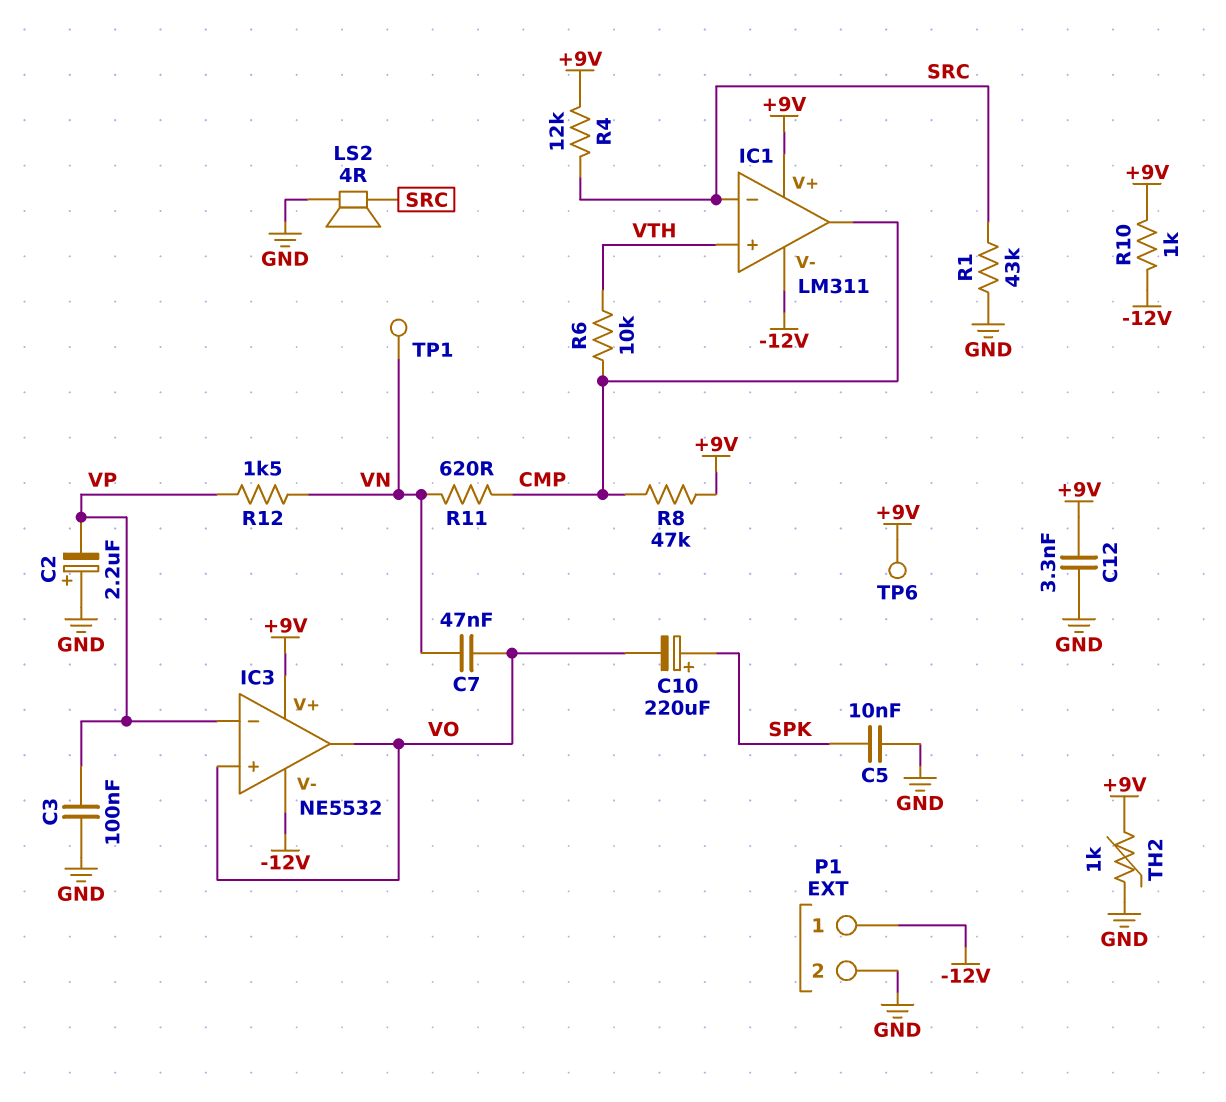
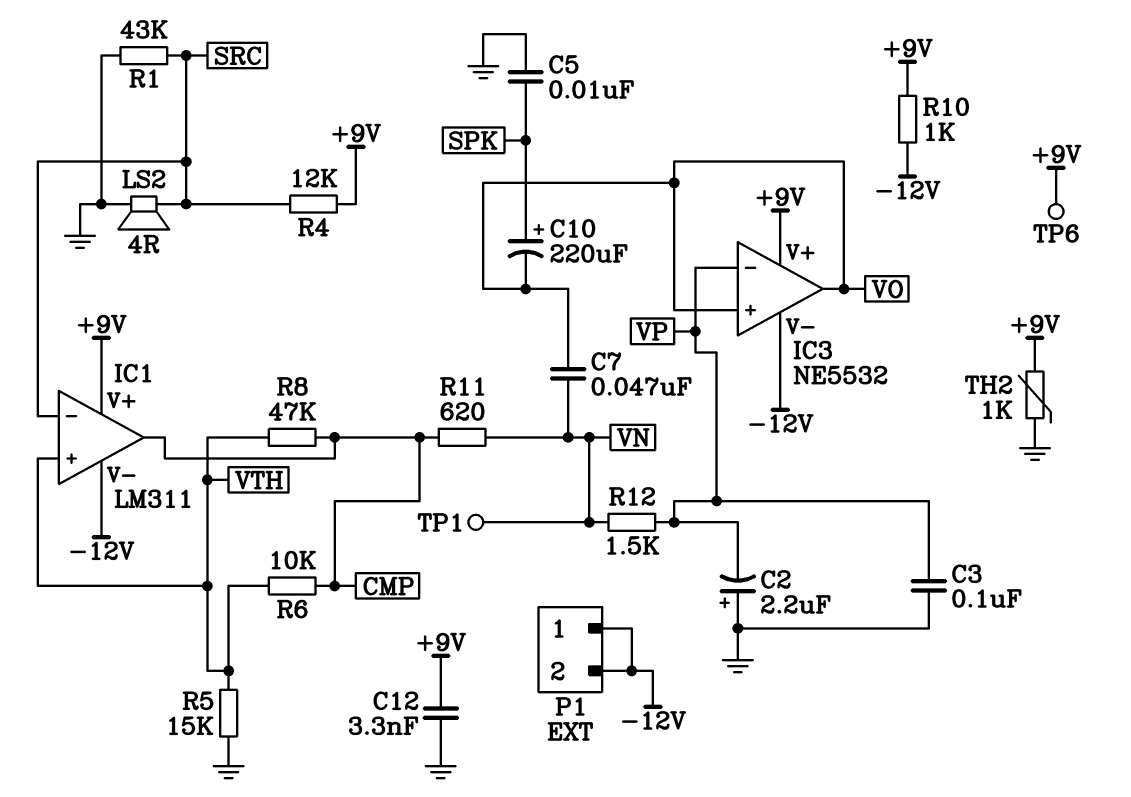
P1 pin 2: GND -> -12V
R5: none -> 15k (GND, VTH)
R8: 47k (+9V, CMP) -> 47k (CMP, VTH)

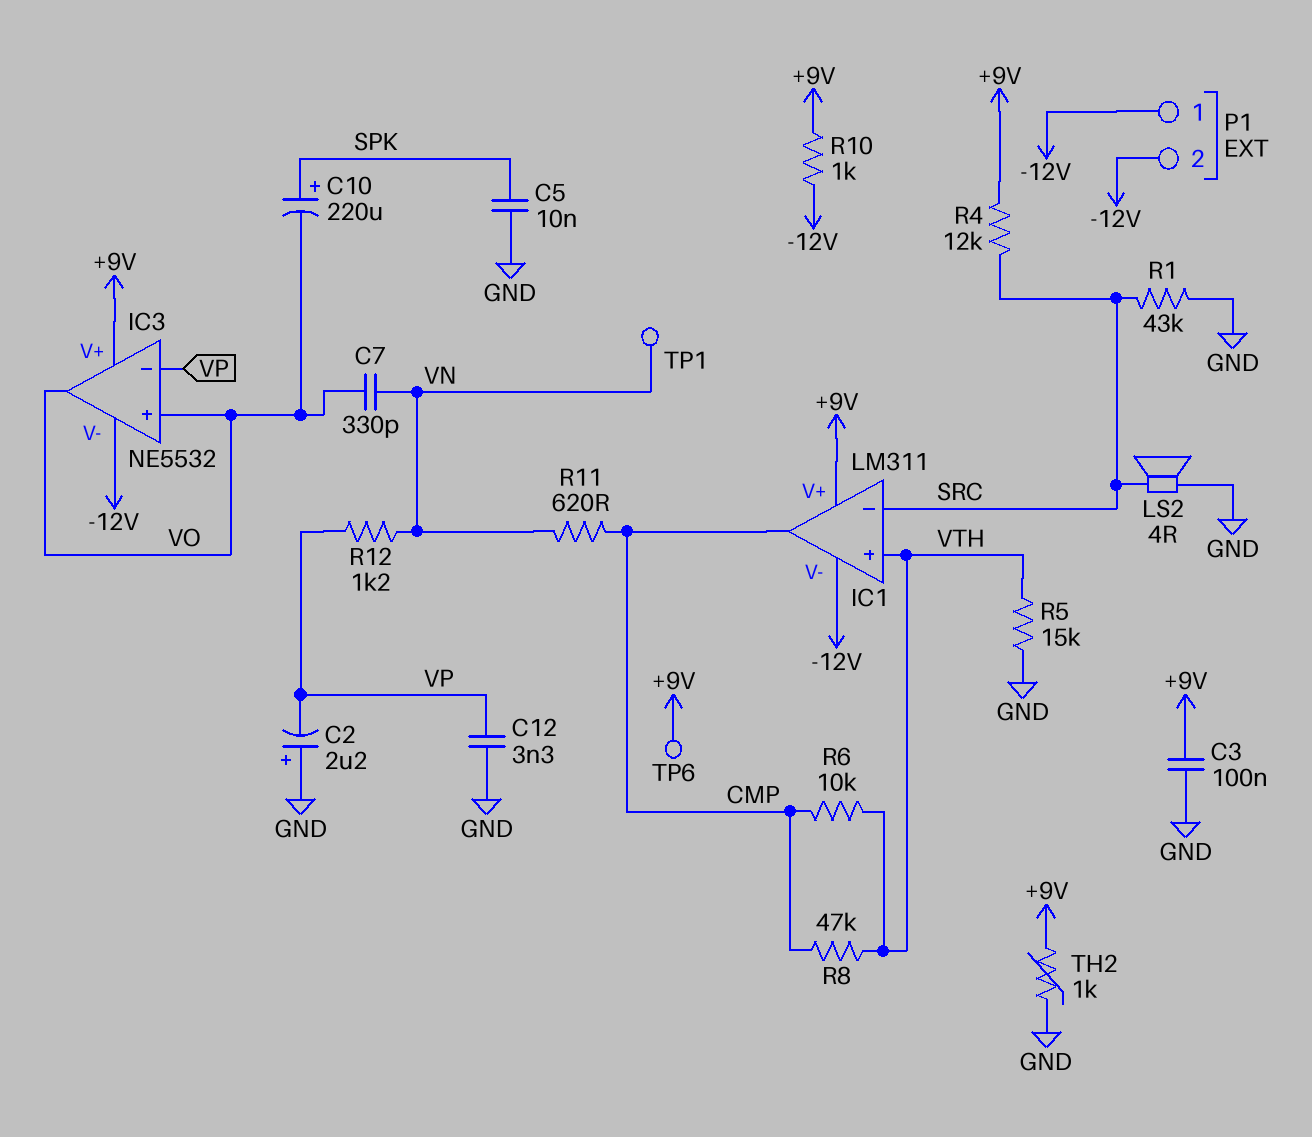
C3: 100nF (GND, VP) -> 100nF (+9V, GND)
C7: 47nF (VN, VO) -> 330pF (VN, VO)
C12: 3.3nF (+9V, GND) -> 3.3nF (GND, VP)
R12: 1.5k (VN, VP) -> 1.2k (VN, VP)

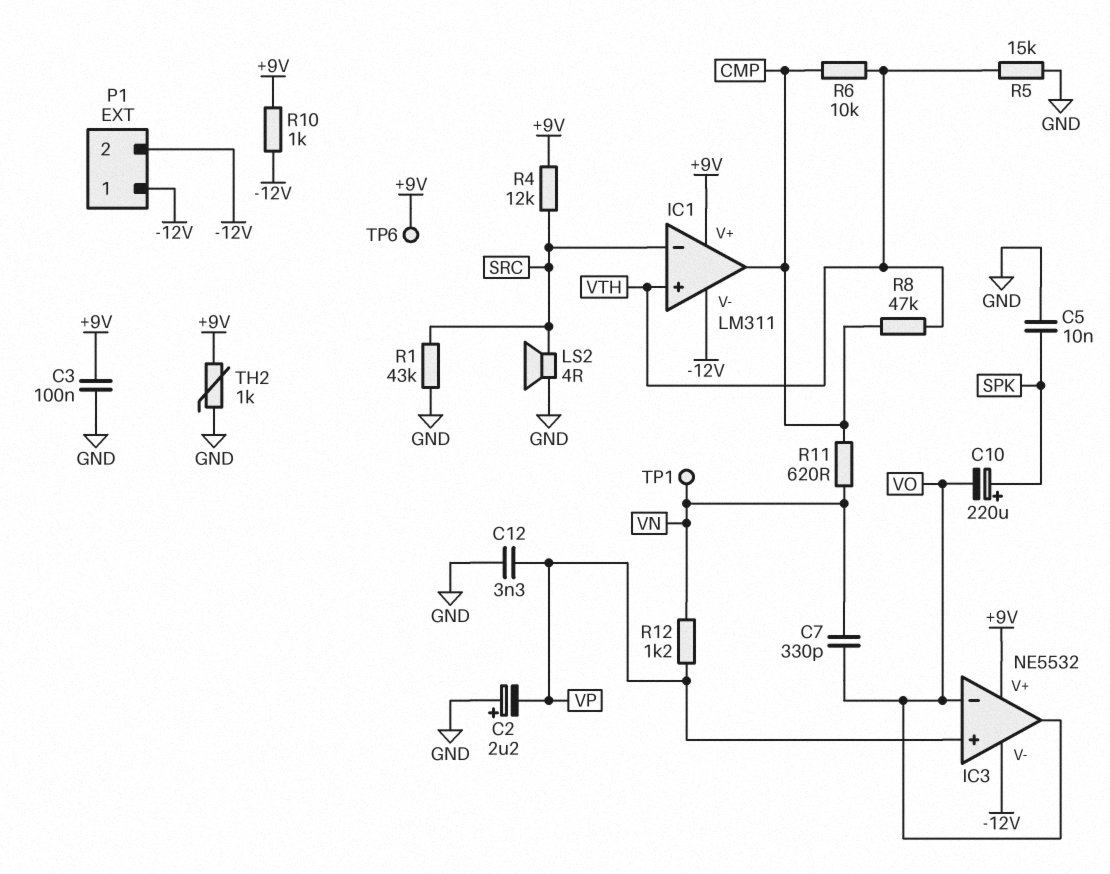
IC3 pin in+: VO -> VP
IC3 pin in-: VP -> VO

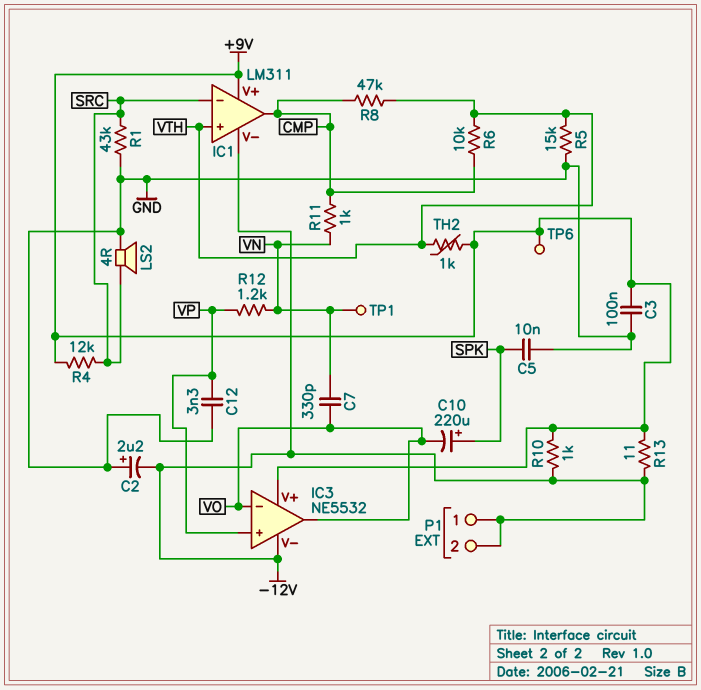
C2: 2.2uF (plus GND, minus VP) -> 2.2uF (plus GND, minus -12V)
R11: 620 (CMP, VN) -> 1k (CMP, VN)
R13: none -> 11 (+9V, -12V)
TH2: 1k (+9V, GND) -> 1k (+9V, VTH)

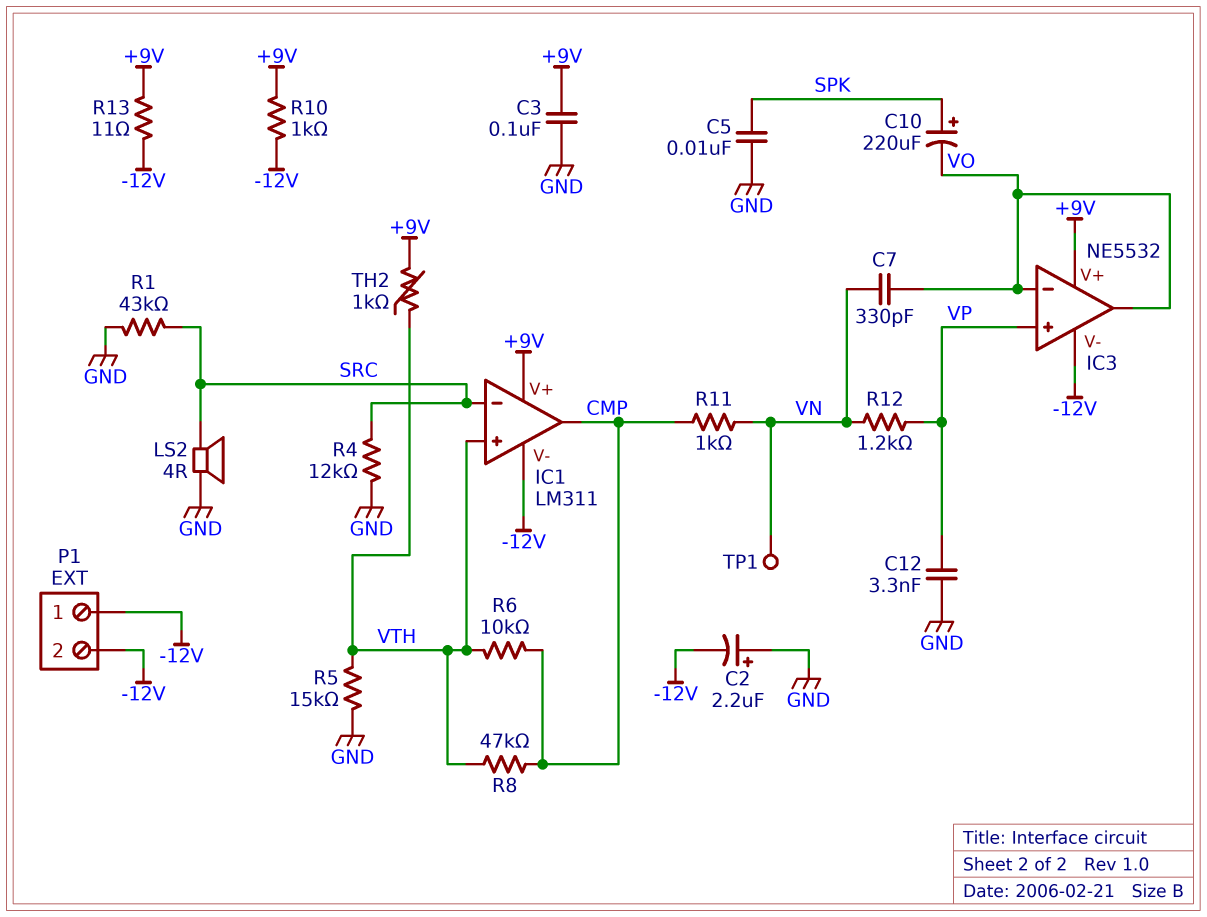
R4: 12k (+9V, SRC) -> 12k (GND, SRC)
TP6: test point (+9V) -> none

